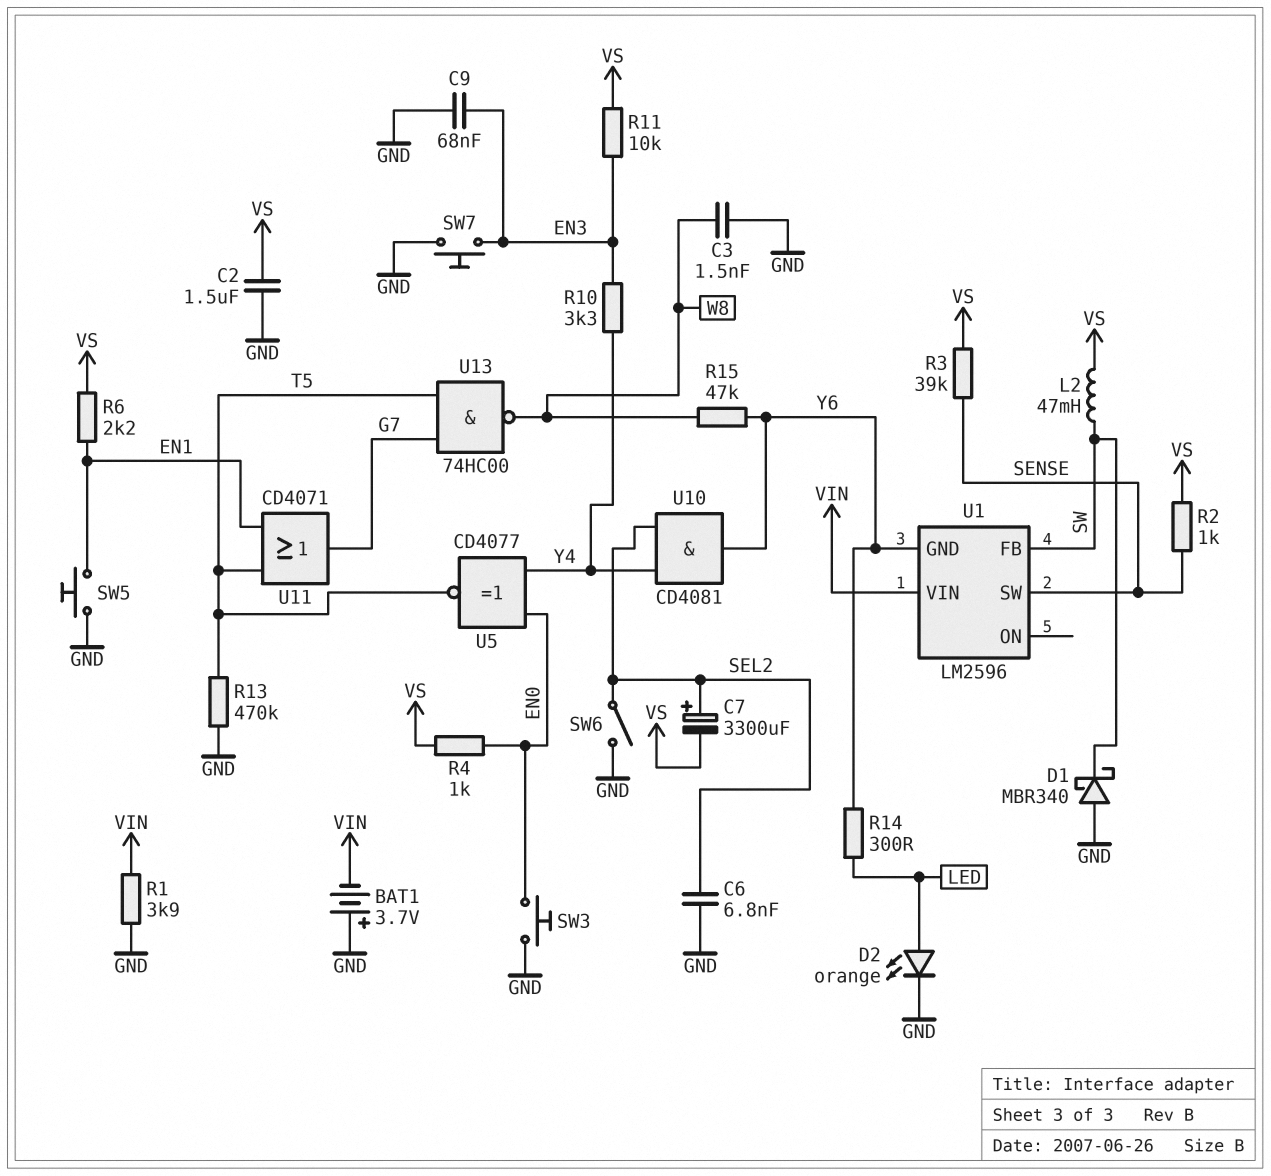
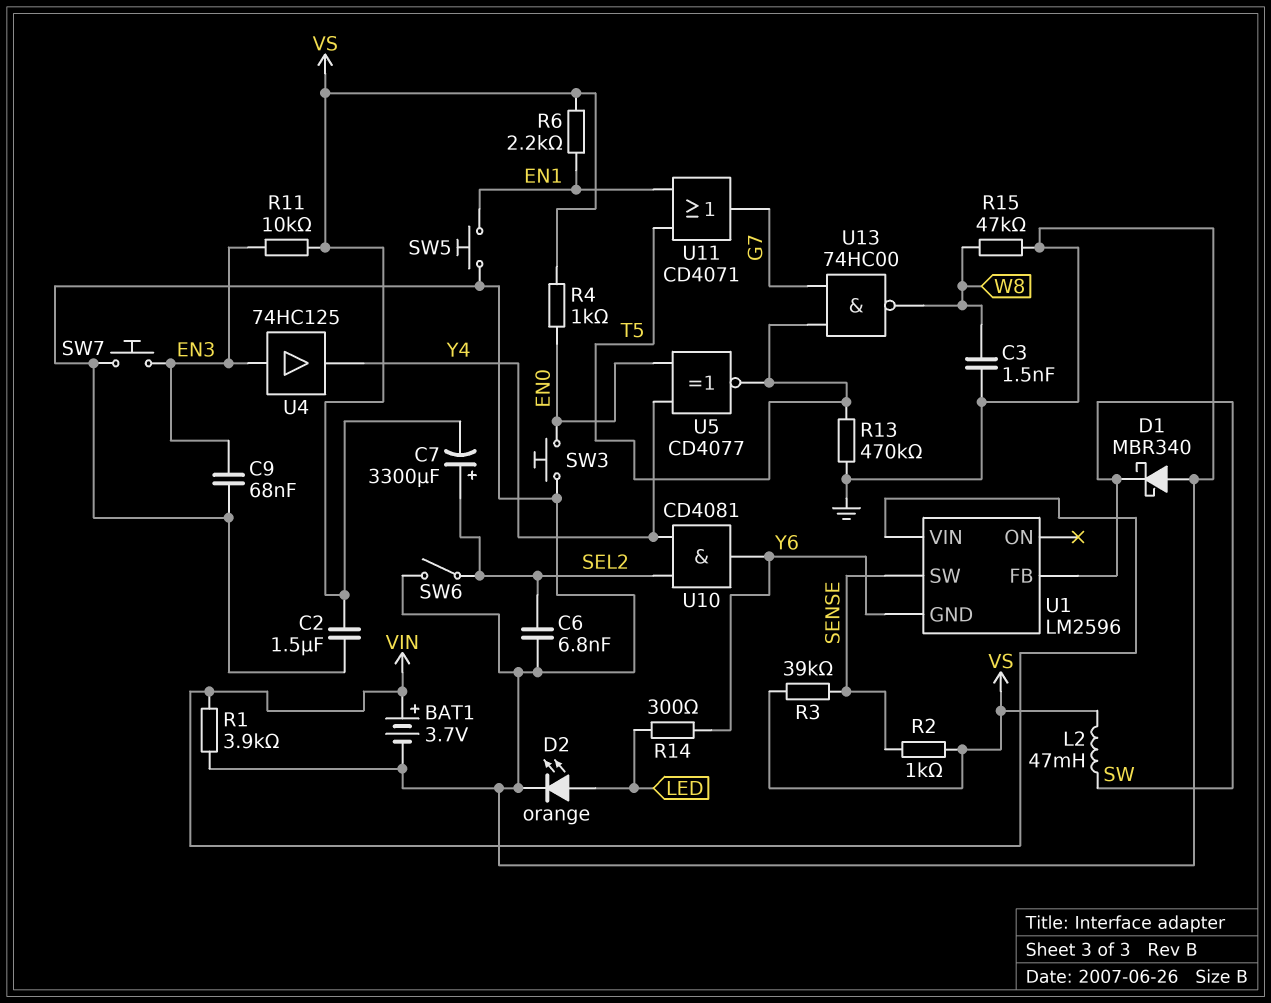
BAT1: 3.7V (plus GND, minus VIN) -> 3.7V (plus VIN, minus GND)
R10: 3.3k (EN3, Y4) -> none
R15: 47k (W8, Y6) -> 47k (GND, W8)
U4: none -> buffer 74HC125 (in EN3, out Y4)

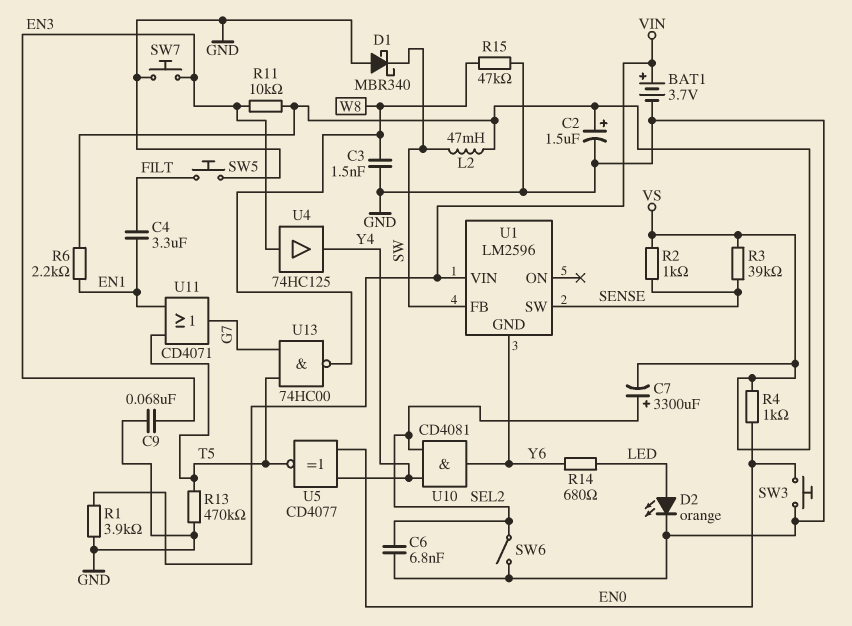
C2: 1.5uF (GND, VS) -> 1.5uF (plus VS, minus GND)
C4: none -> 3.3uF (EN1, FILT)
R14: 300 (LED, Y6) -> 680 (LED, Y6)
SW5: button (EN1, GND) -> button (FILT, GND)

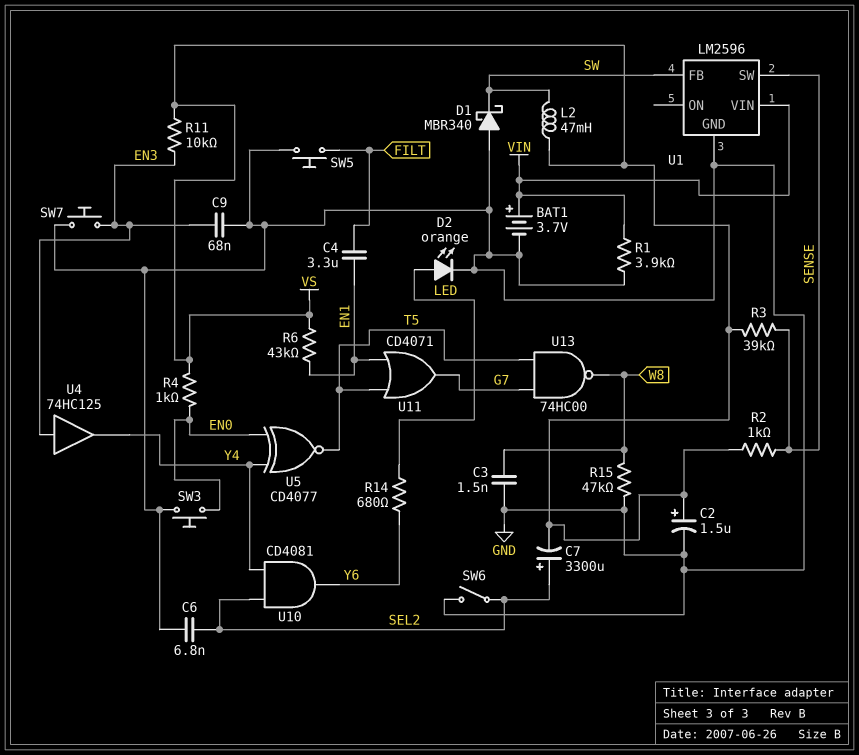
R6: 2.2k (EN1, VS) -> 43k (EN1, VS)
R13: 470k (GND, T5) -> none
U1 pin GND: Y6 -> GND

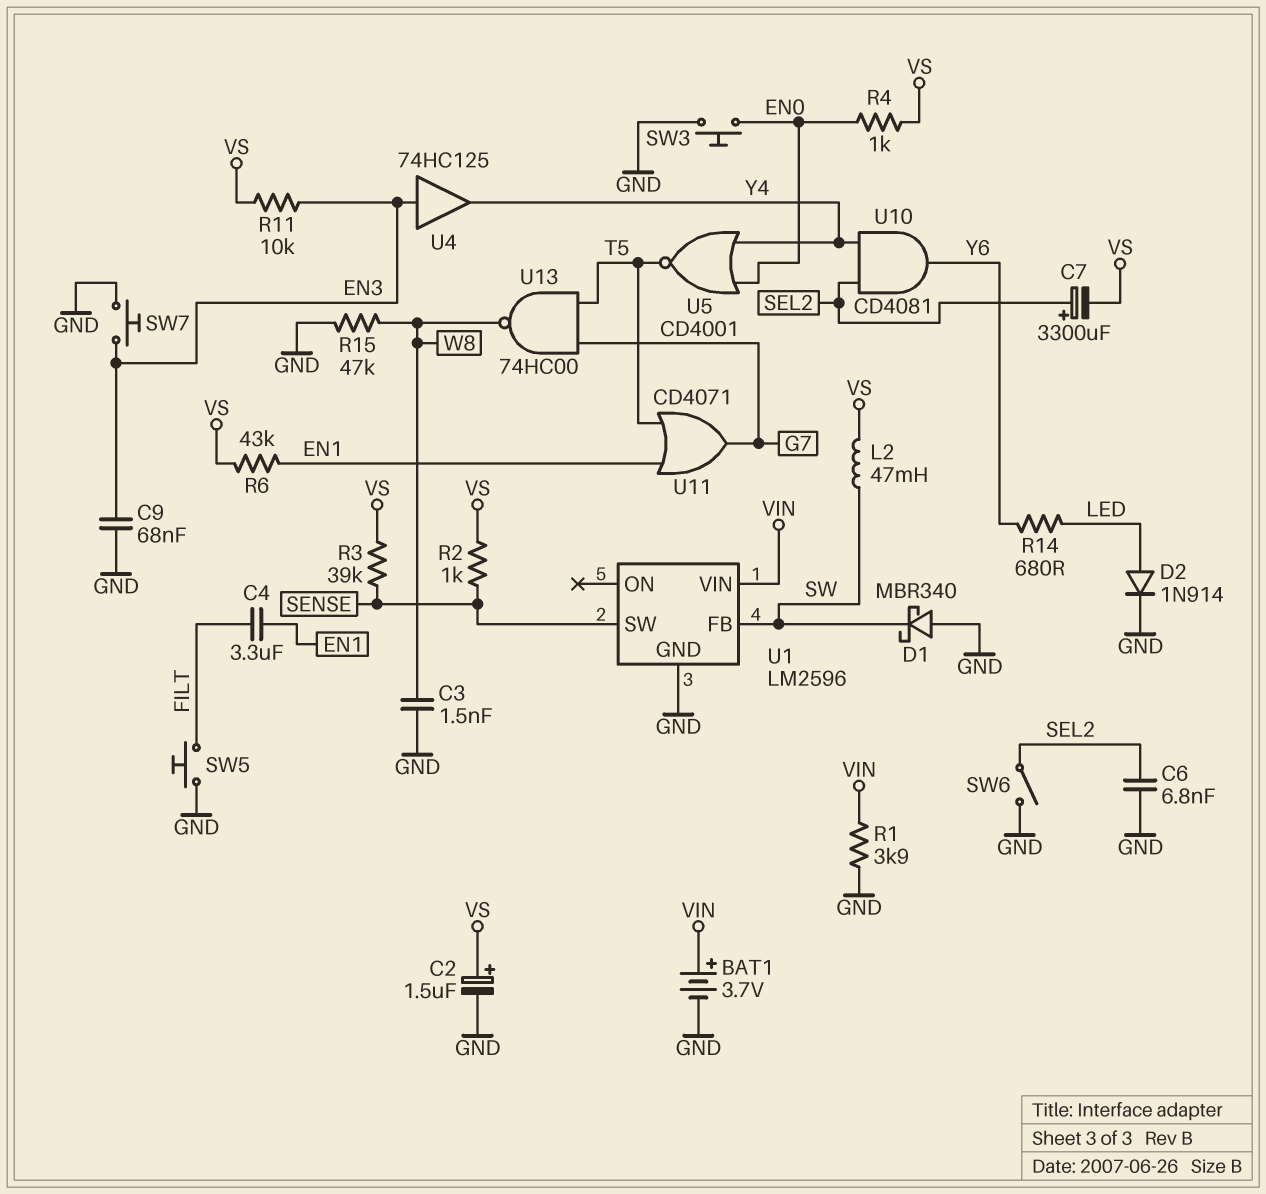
D2: LED orange (A LED, K GND) -> diode 1N914 (A LED, K GND)
U5: XNOR CD4077 (in EN0, in Y4, out T5) -> NOR CD4001 (in EN0, in Y4, out T5)

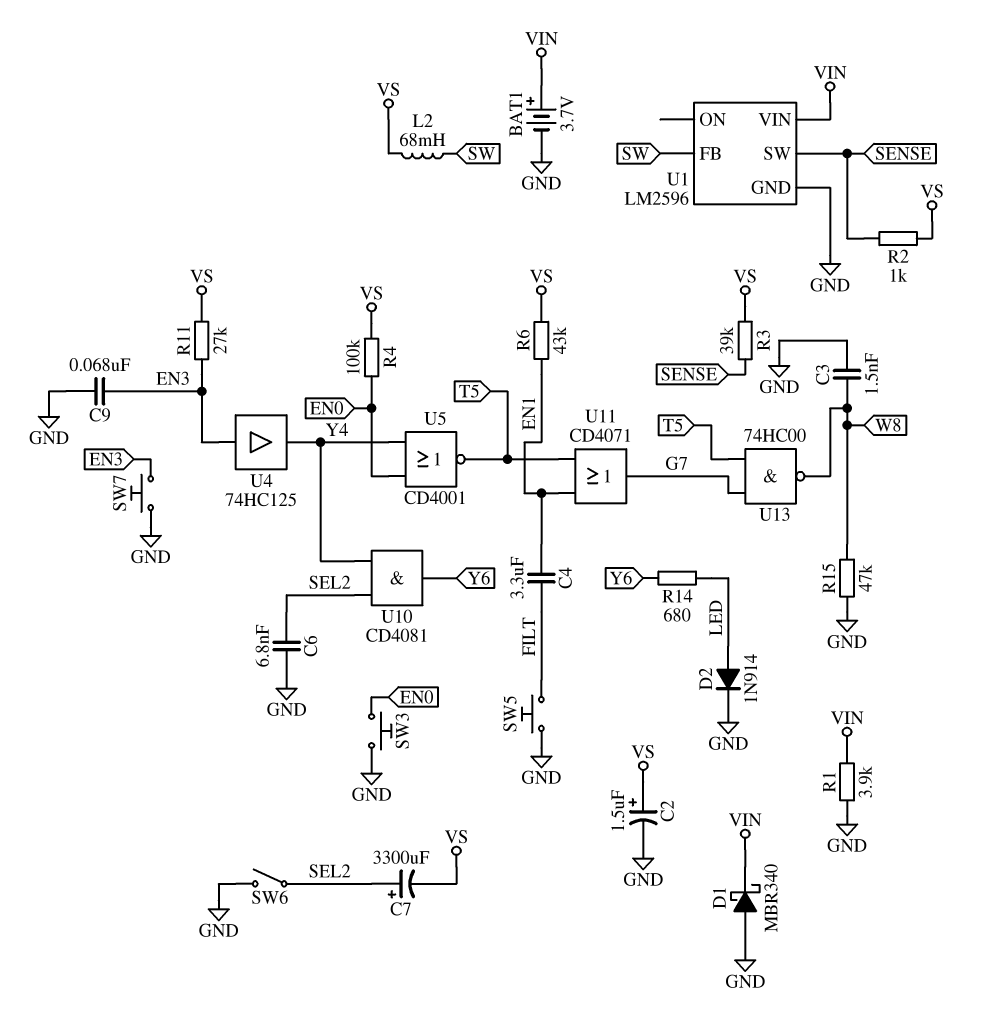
D1: schottky MBR340 (A GND, K SW) -> schottky MBR340 (A GND, K VIN)
L2: 47mH (SW, VS) -> 68mH (SW, VS)
R4: 1k (EN0, VS) -> 100k (EN0, VS)
R11: 10k (EN3, VS) -> 27k (EN3, VS)

